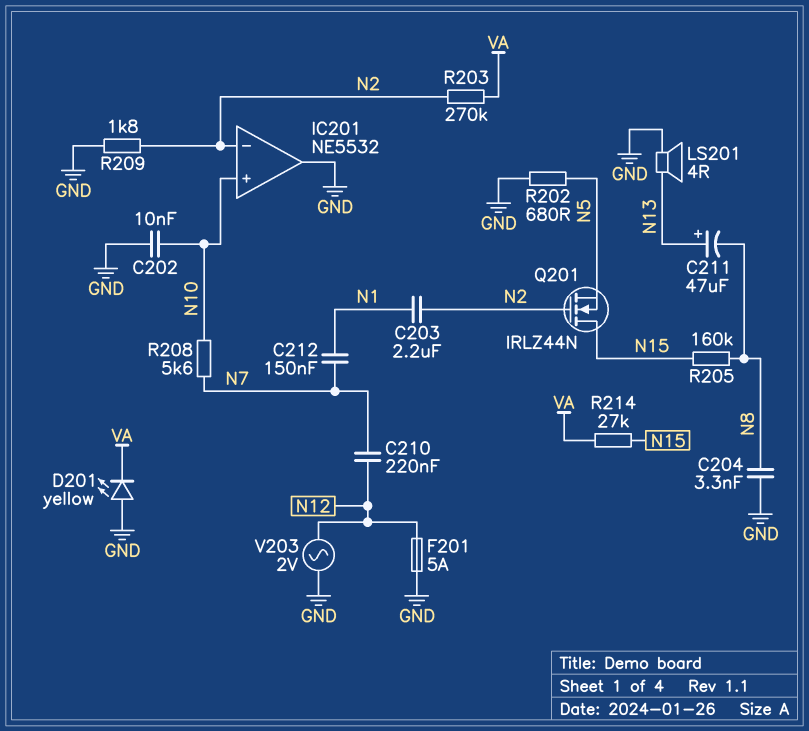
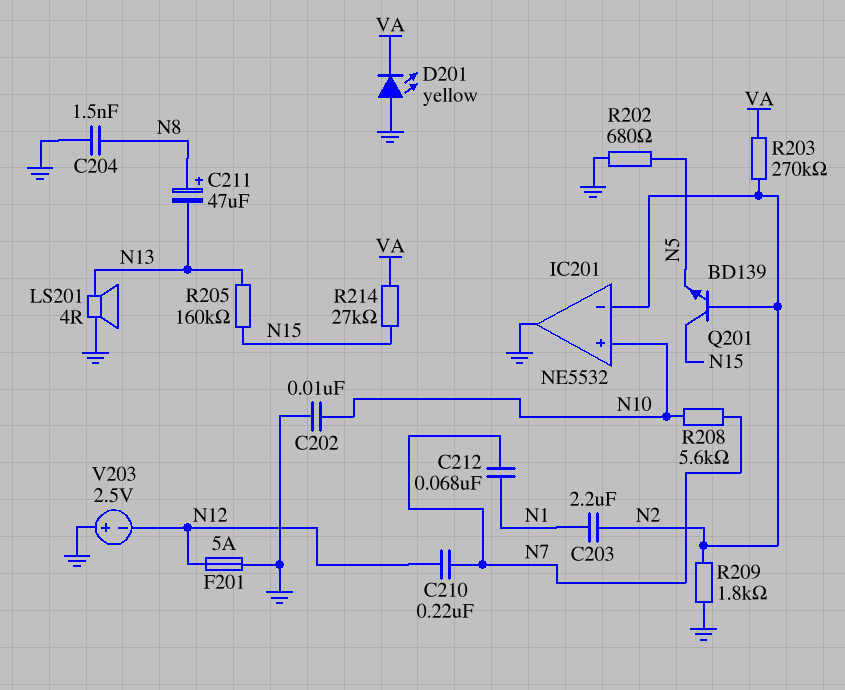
C204: 3.3nF (GND, N8) -> 1.5nF (GND, N8)
C211: 47uF (plus N13, minus N8) -> 47uF (plus N8, minus N13)
C212: 150nF (N1, N7) -> 68nF (N1, N7)
Q201: NMOS IRLZ44N (G N2, D N15, S N5) -> NPN BD139 (B N2, C N15, E N5)
R205: 160k (N8, N15) -> 160k (N13, N15)
V203: AC 2V (GND, N12) -> 2.5V (plus GND, minus N12)

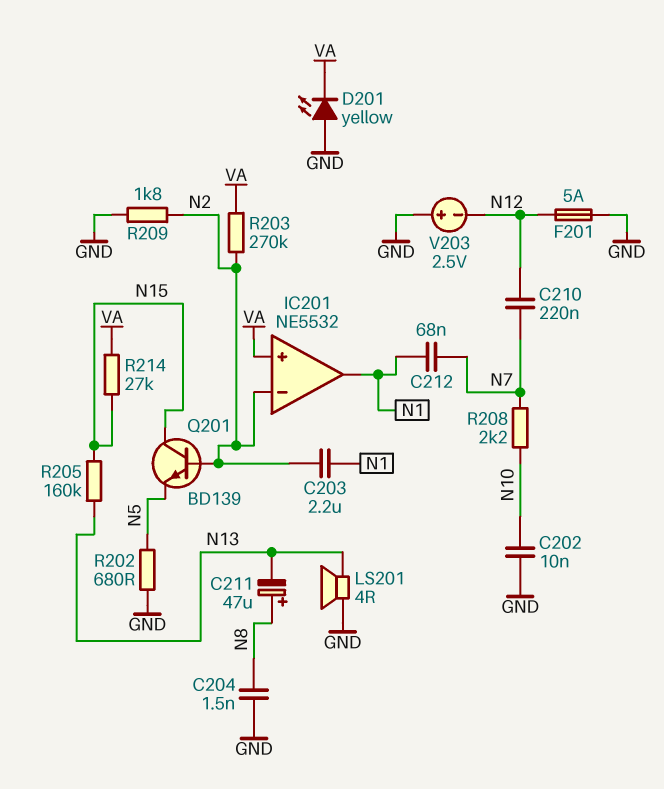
IC201 pin in+: N10 -> VA
IC201 pin out: GND -> N1
R208: 5.6k (N7, N10) -> 2.2k (N7, N10)

